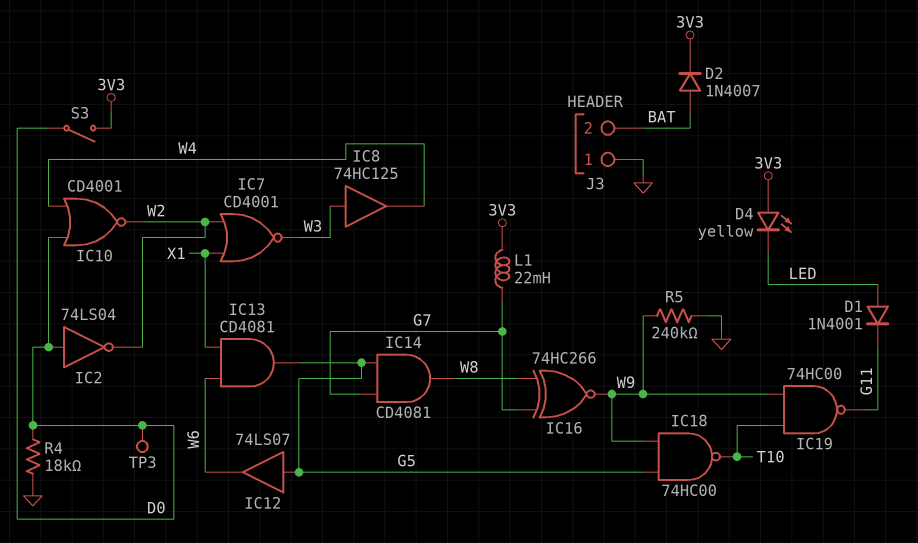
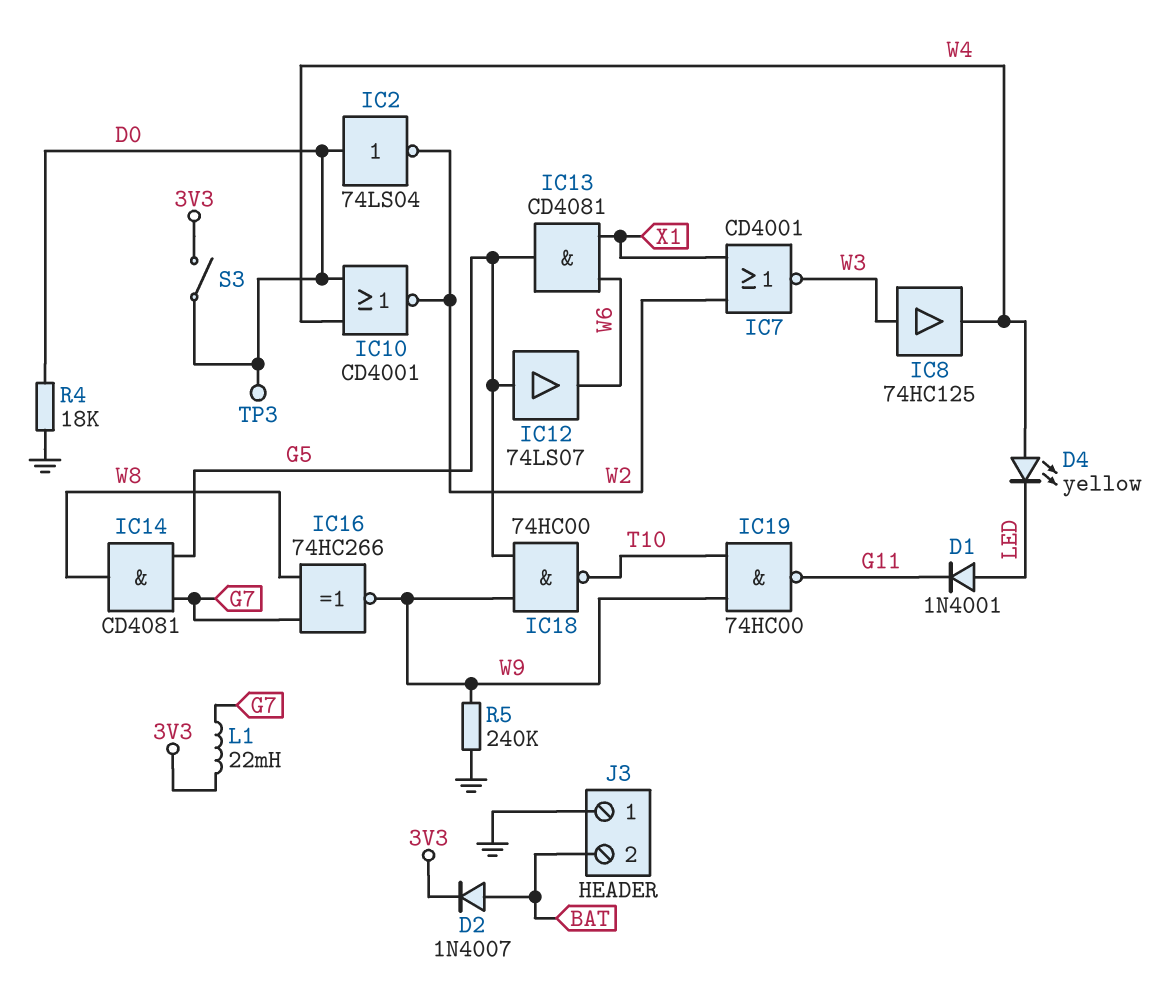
D4: LED yellow (A 3V3, K LED) -> LED yellow (A W4, K LED)

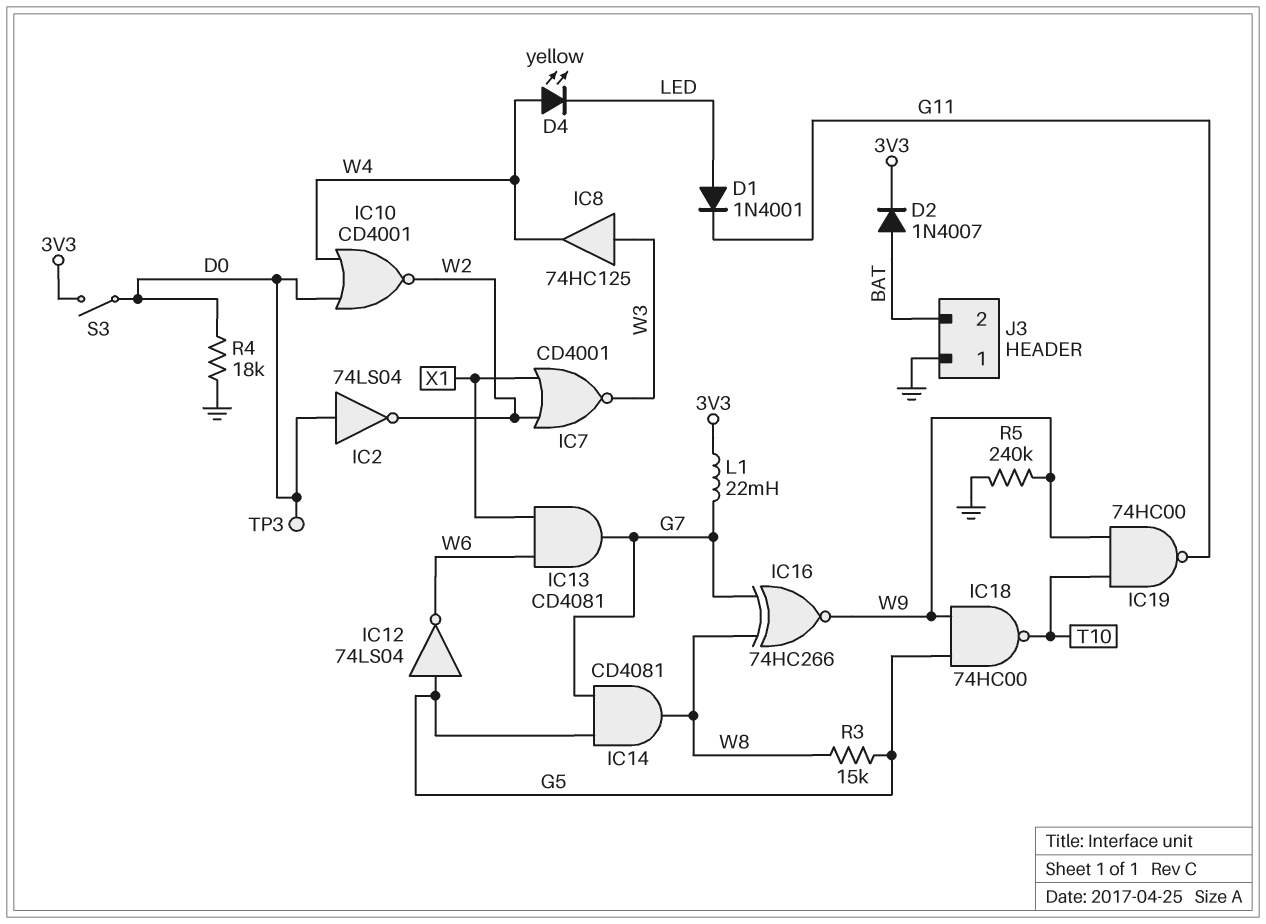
IC12: buffer 74LS07 (in G5, out W6) -> NOT 74LS04 (in G5, out W6)
IC13: AND CD4081 (in W6, in X1, out G5) -> AND CD4081 (in W6, in X1, out G7)
R3: none -> 15k (G5, W8)

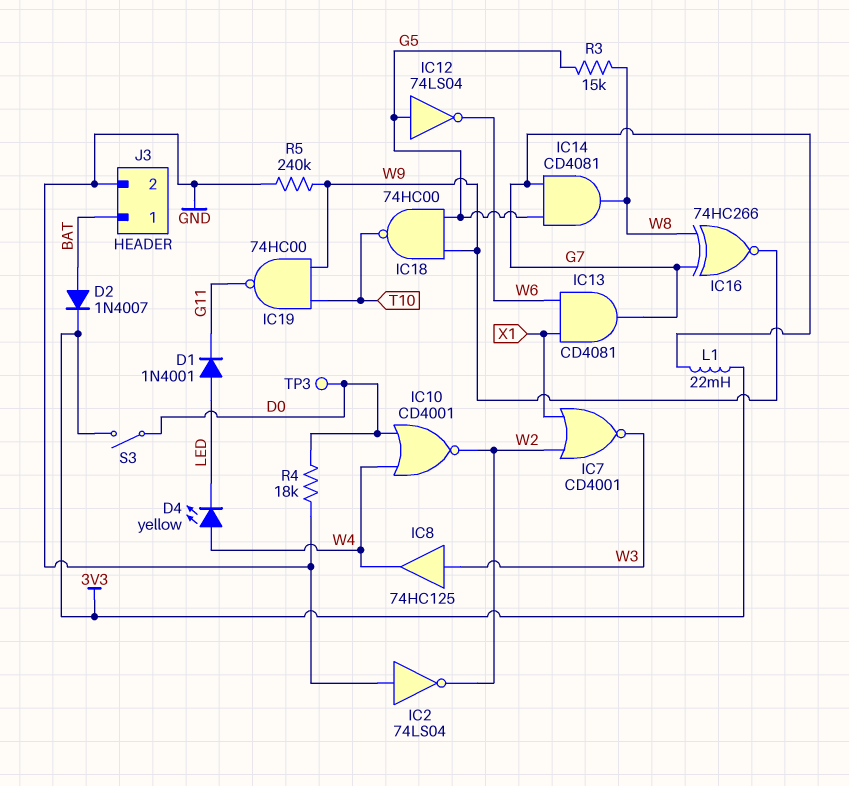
IC2: NOT 74LS04 (in D0, out W2) -> NOT 74LS04 (in GND, out W2)
J3 pin 1: GND -> BAT
J3 pin 2: BAT -> GND

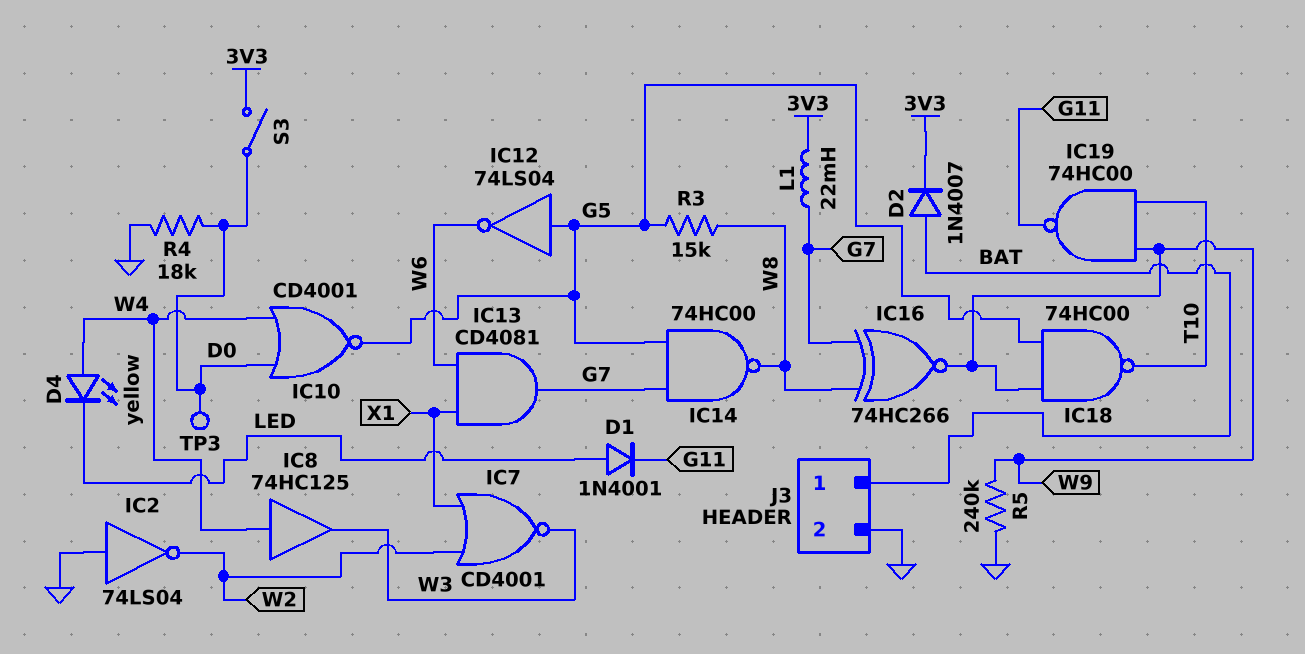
IC8: buffer 74HC125 (in W3, out W4) -> buffer 74HC125 (in W4, out W3)
IC10: NOR CD4001 (in D0, in W4, out W2) -> NOR CD4001 (in D0, in W4, out G5)
IC14: AND CD4081 (in G5, in G7, out W8) -> NAND 74HC00 (in G5, in G7, out W8)

